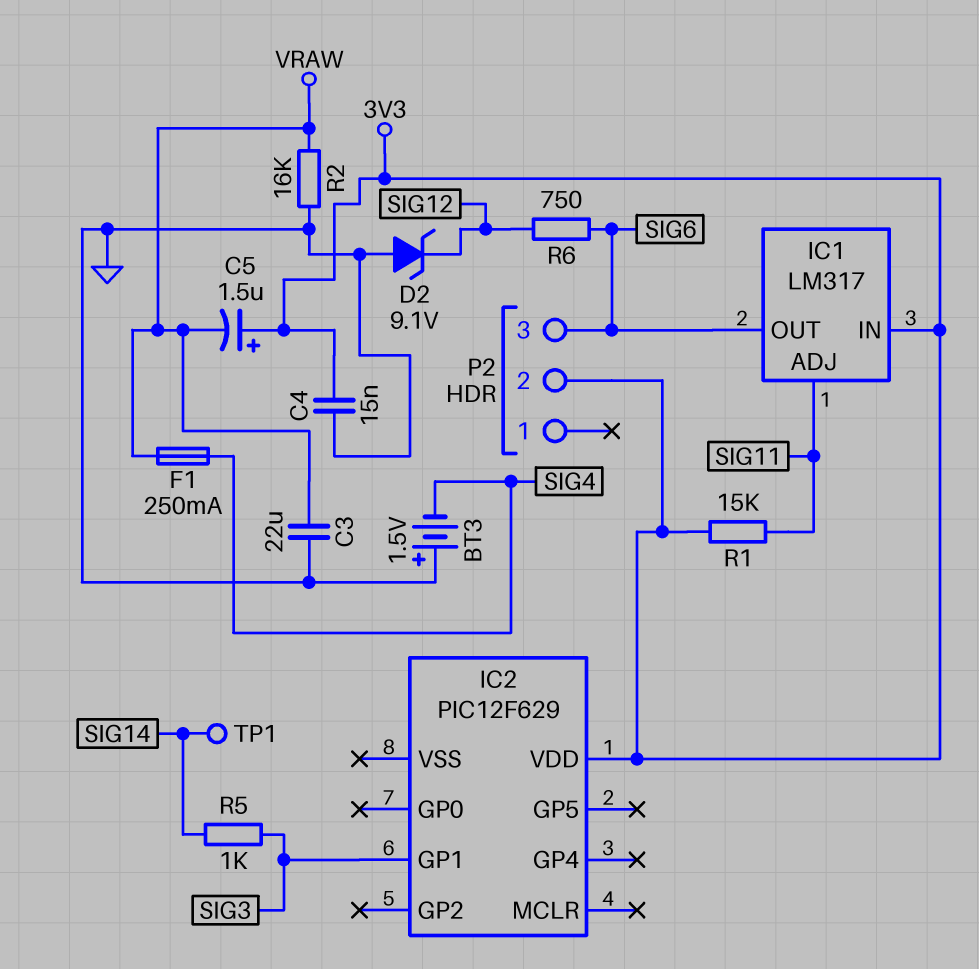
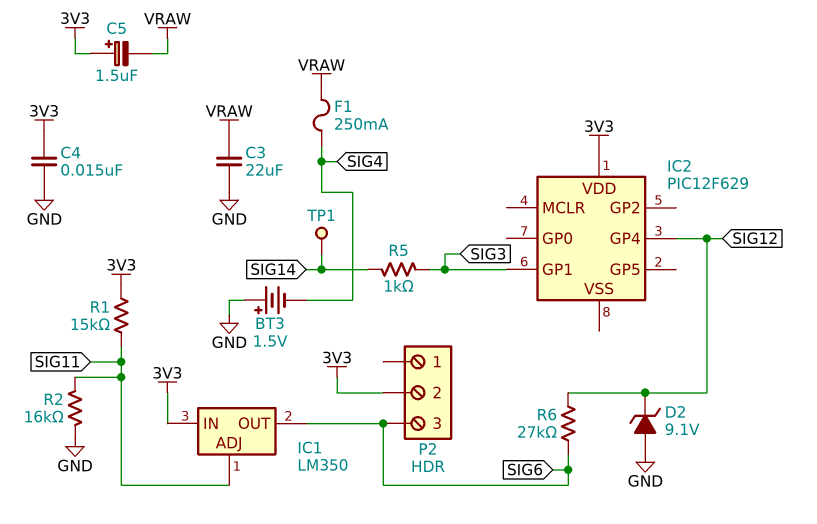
IC1: LM317 -> LM350
IC2 pin GP4: none -> SIG12
R2: 16k (GND, VRAW) -> 16k (GND, SIG11)
R6: 750 (SIG6, SIG12) -> 27k (SIG6, SIG12)

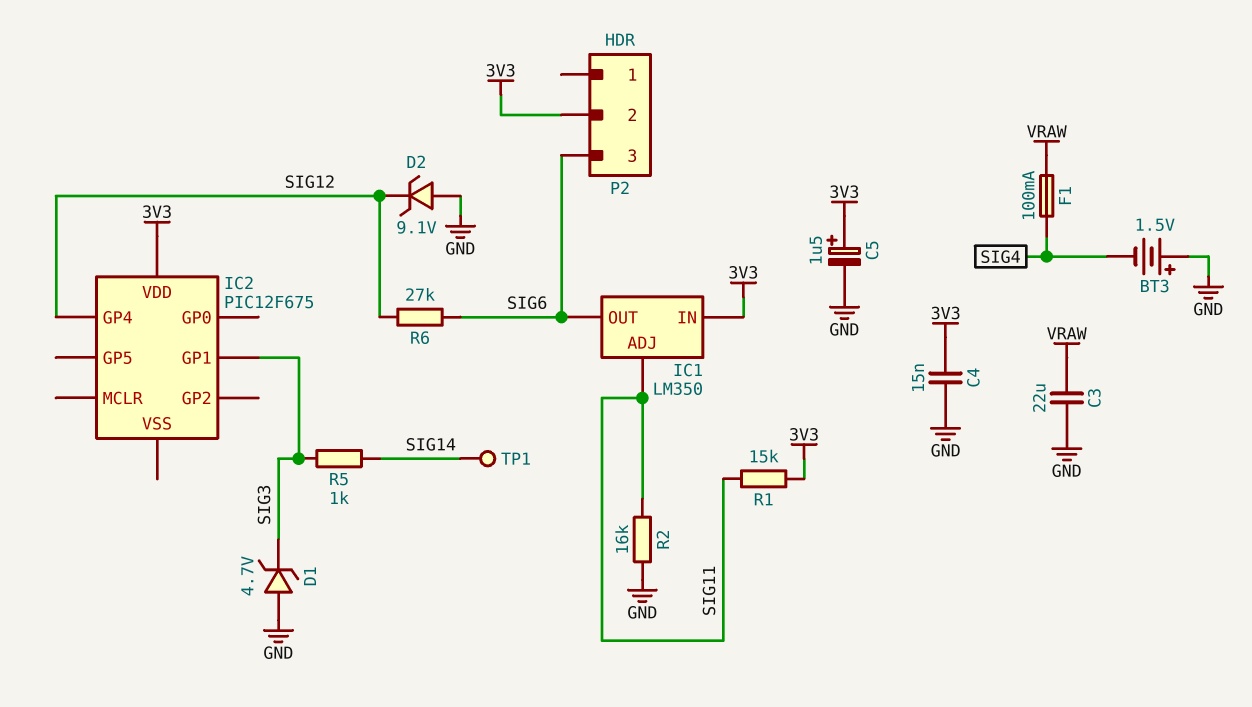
C5: 1.5uF (plus 3V3, minus VRAW) -> 1.5uF (plus 3V3, minus GND)
D1: none -> zener 4.7V (A GND, K SIG3)
F1: 250mA (SIG4, VRAW) -> 100mA (SIG4, VRAW)
IC2: PIC12F629 -> PIC12F675

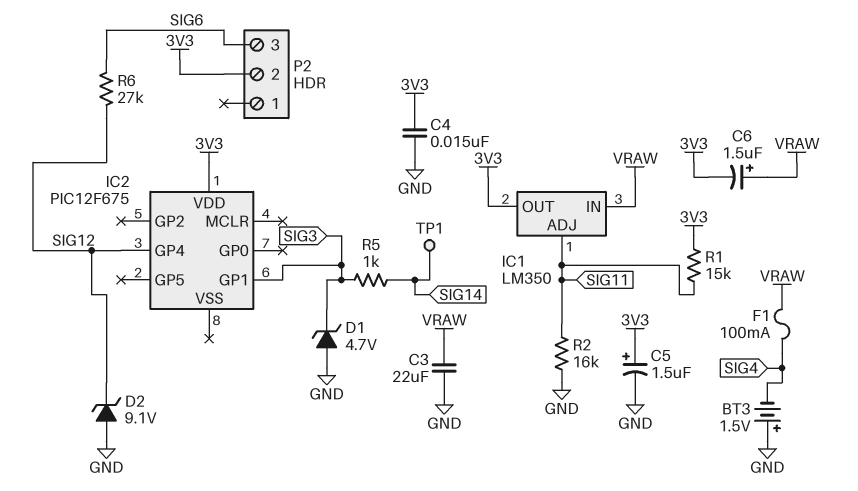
C6: none -> 1.5uF (plus VRAW, minus 3V3)
IC1 pin IN: 3V3 -> VRAW
IC1 pin OUT: SIG6 -> 3V3

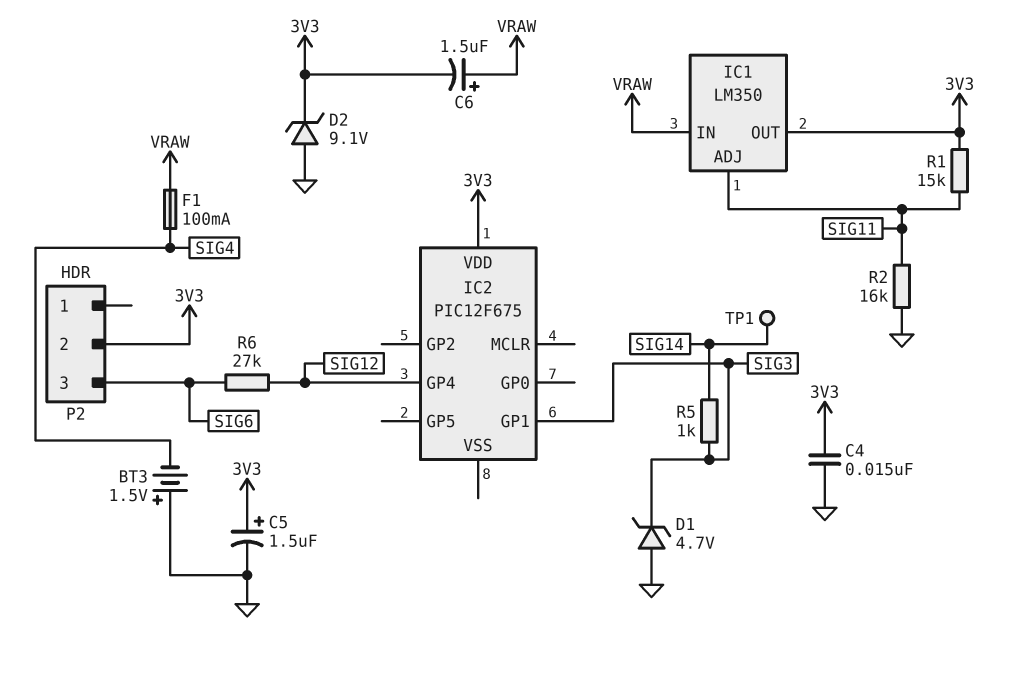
C3: 22uF (GND, VRAW) -> none
D2: zener 9.1V (A GND, K SIG12) -> zener 9.1V (A GND, K 3V3)

